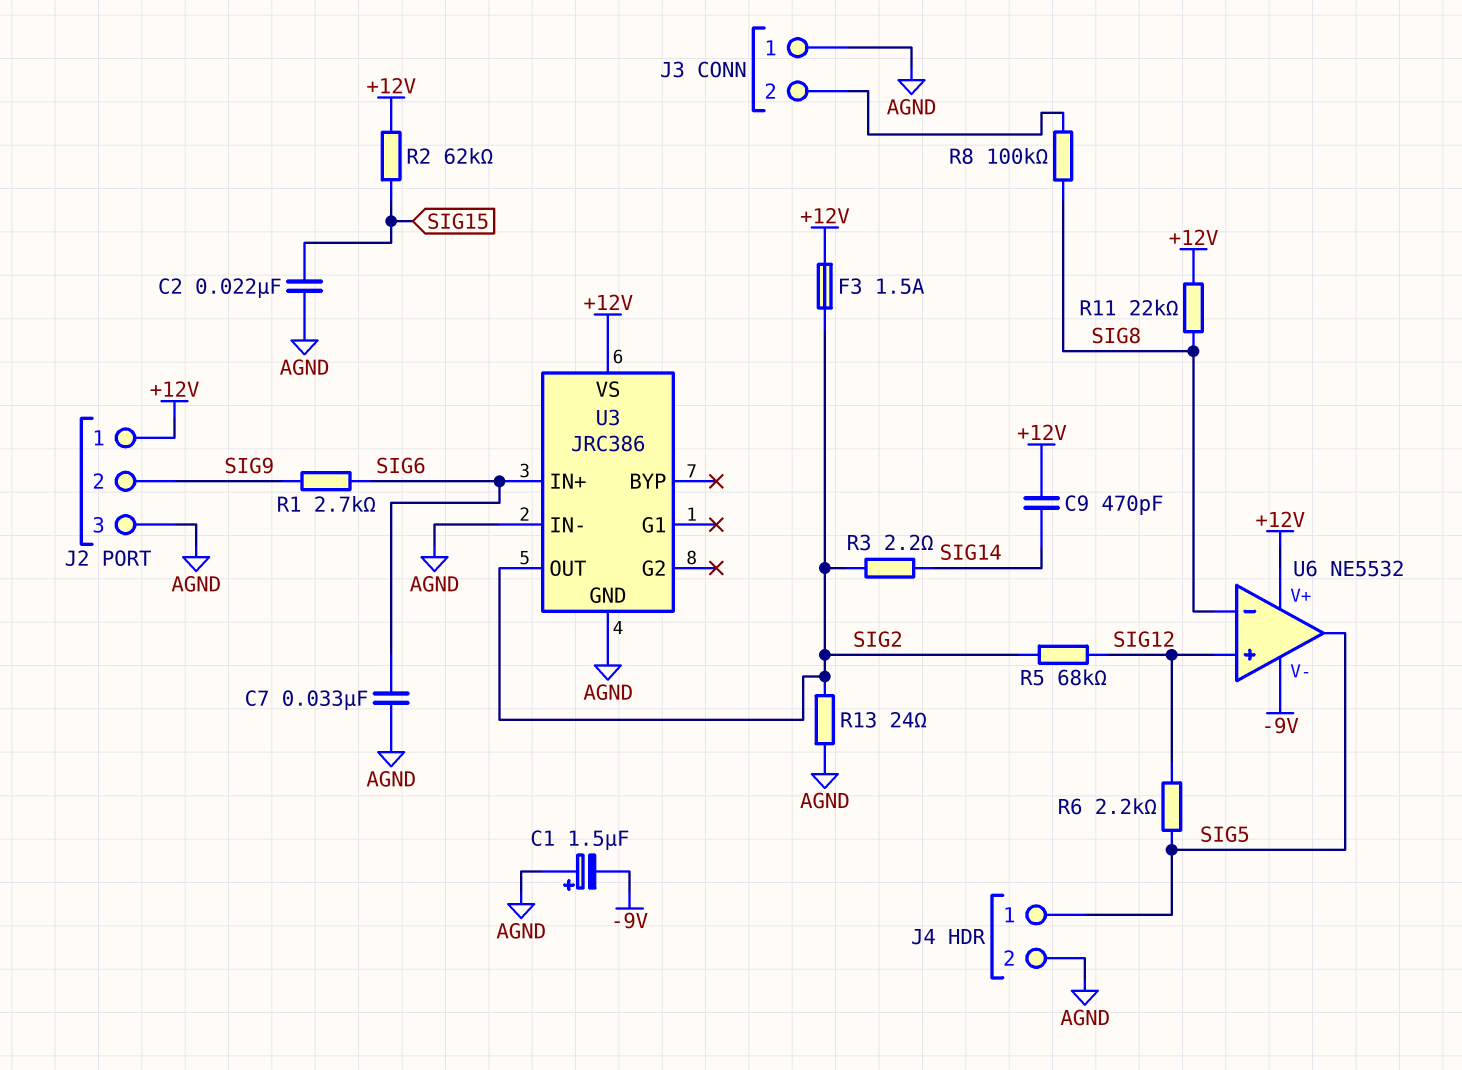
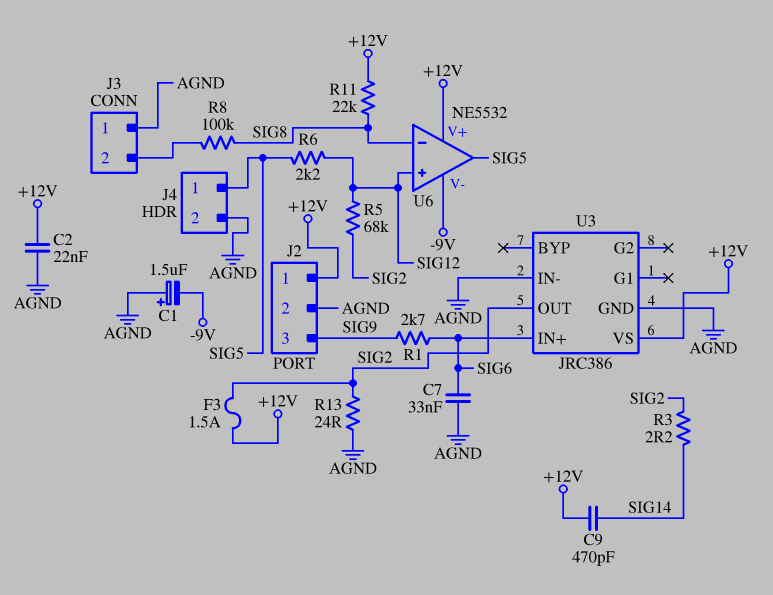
C2: 22nF (AGND, SIG15) -> 22nF (+12V, AGND)
J2 pin 2: SIG9 -> AGND
J2 pin 3: AGND -> SIG9
R2: 62k (+12V, SIG15) -> none

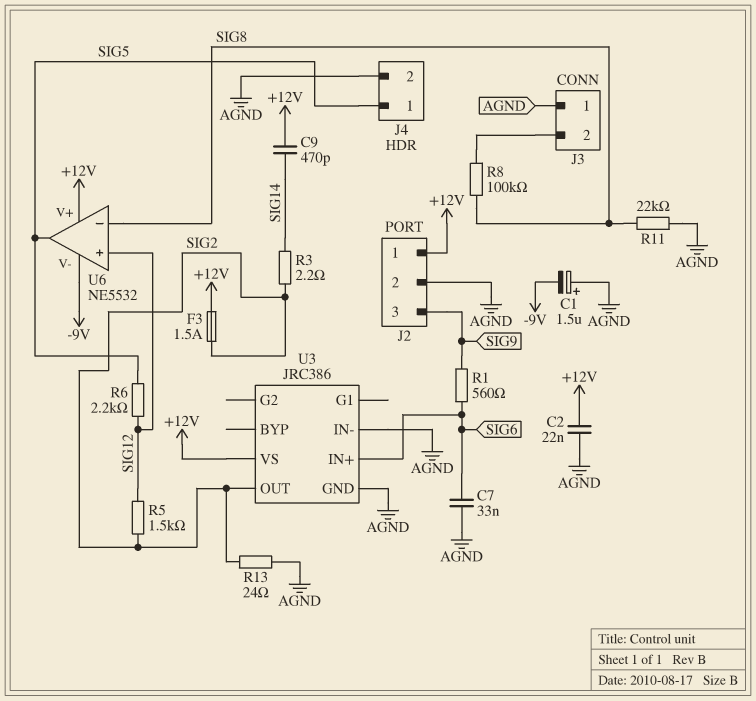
R1: 2.7k (SIG6, SIG9) -> 560 (SIG6, SIG9)
R5: 68k (SIG2, SIG12) -> 1.5k (SIG2, SIG12)
R11: 22k (+12V, SIG8) -> 22k (AGND, SIG8)

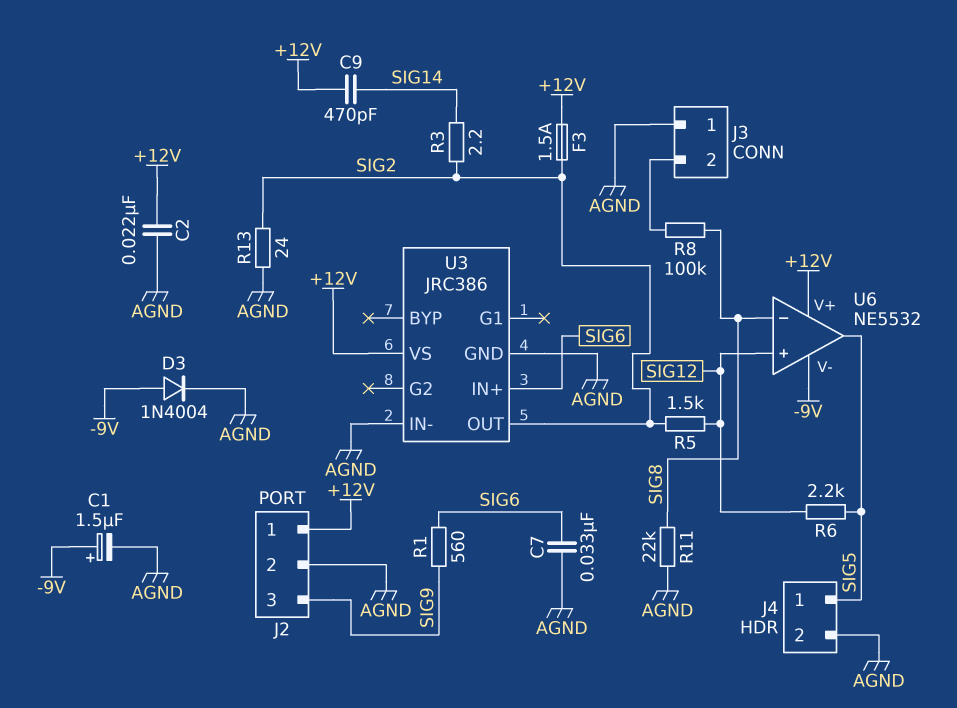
C1: 1.5uF (plus AGND, minus -9V) -> 1.5uF (plus -9V, minus AGND)
D3: none -> diode 1N4004 (A -9V, K AGND)

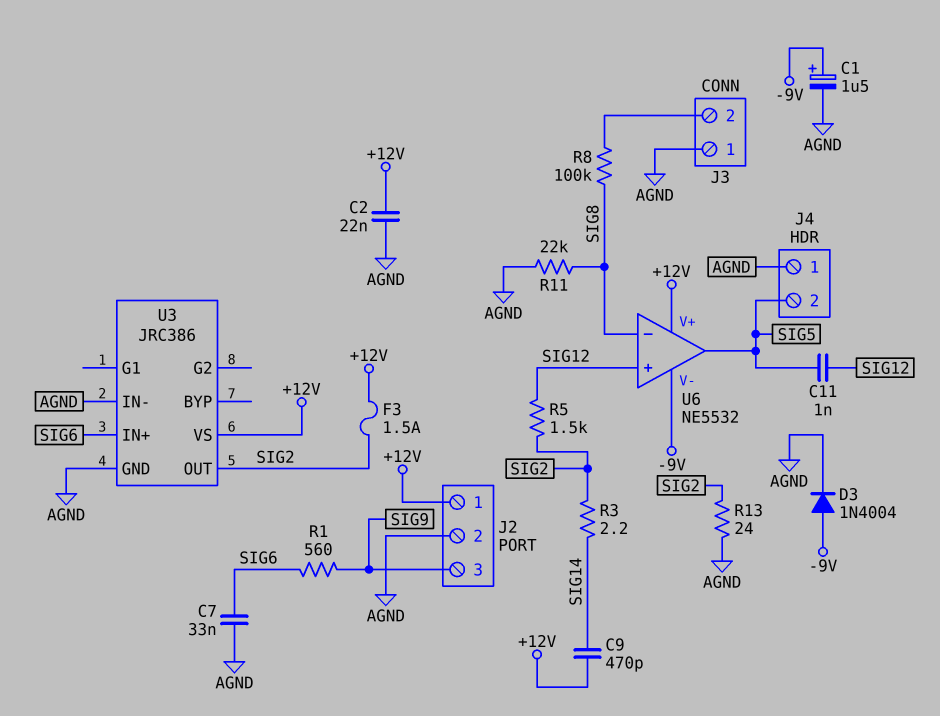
C11: none -> 1nF (SIG5, SIG12)
J4 pin 1: SIG5 -> AGND
J4 pin 2: AGND -> SIG5
R6: 2.2k (SIG5, SIG12) -> none

